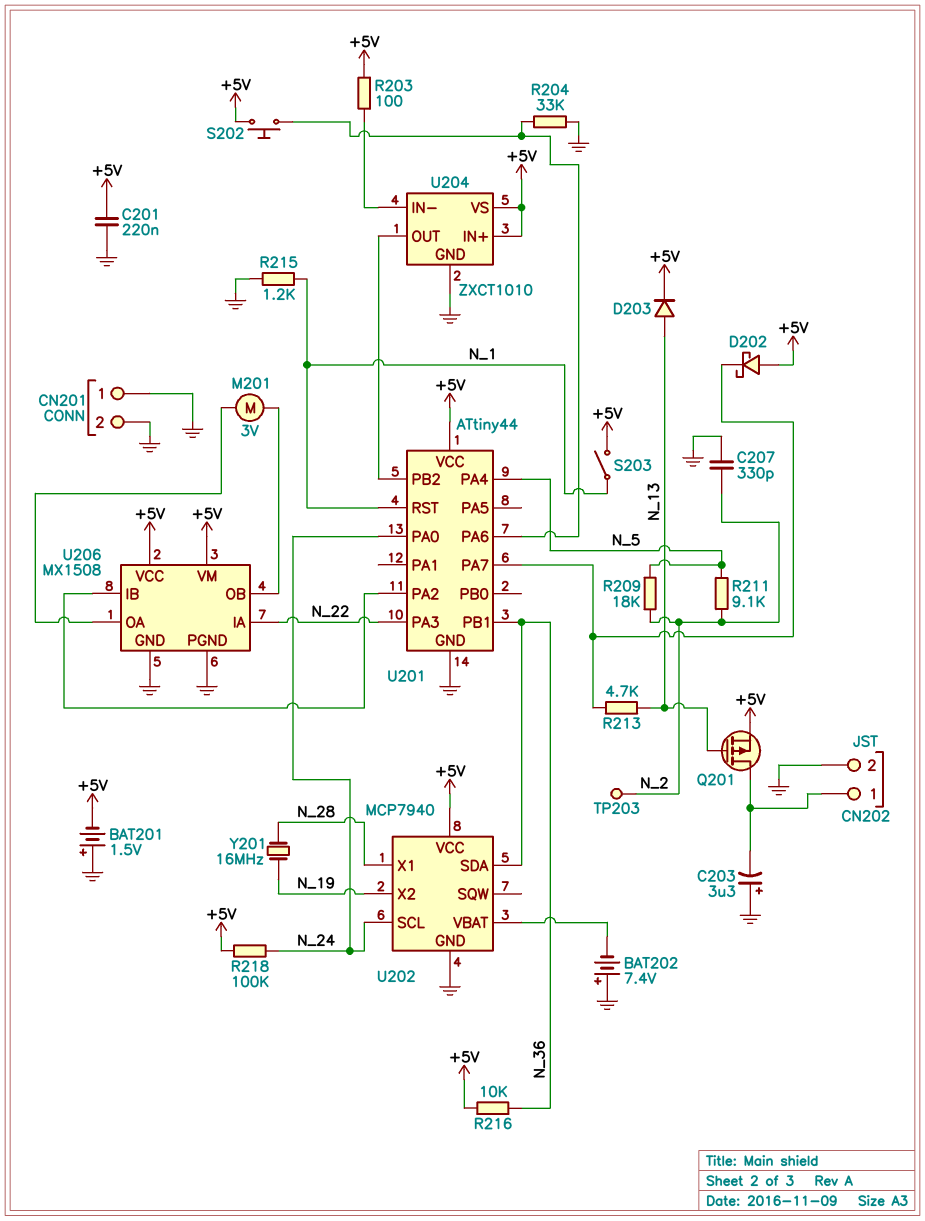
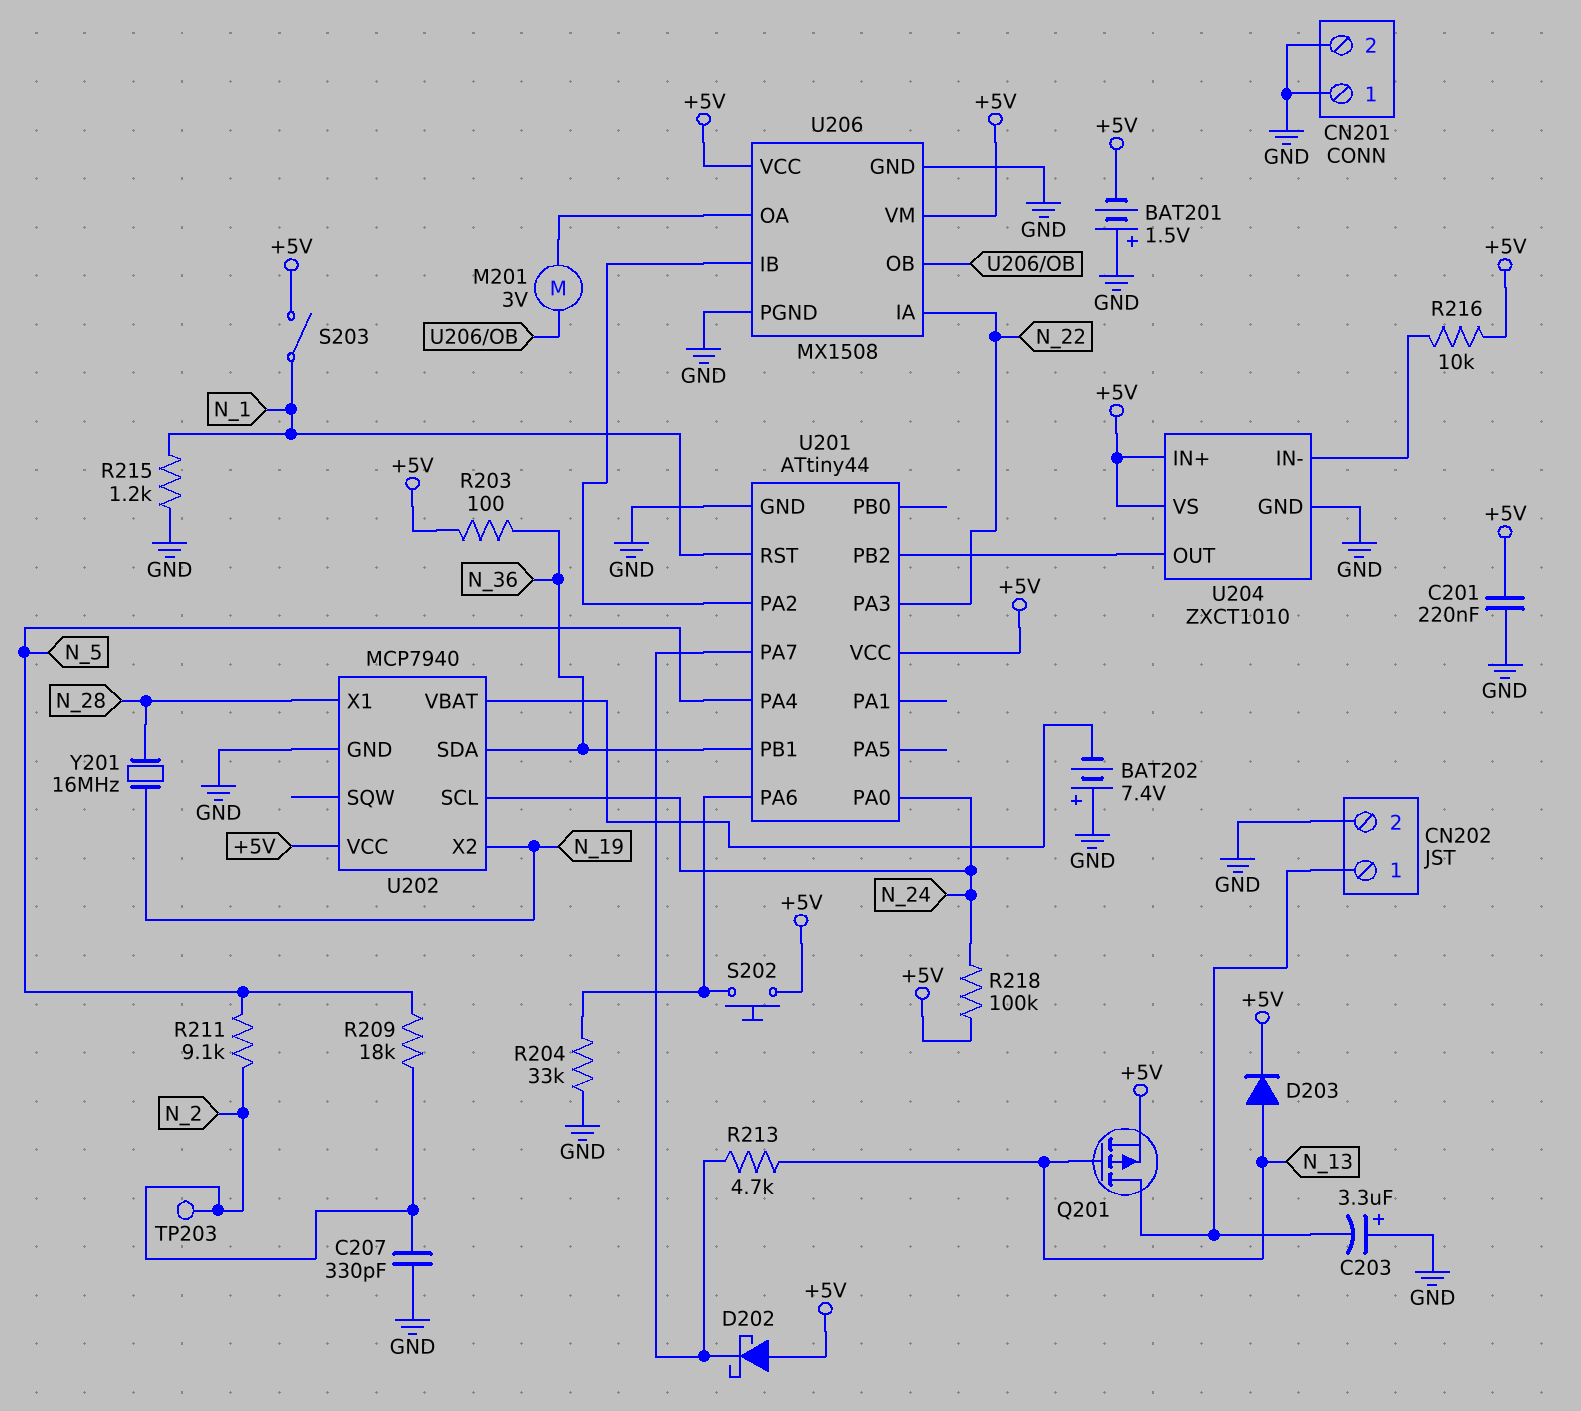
R203: 100 (+5V, U204/IN-) -> 100 (+5V, N_36)
R216: 10k (+5V, N_36) -> 10k (+5V, U204/IN-)

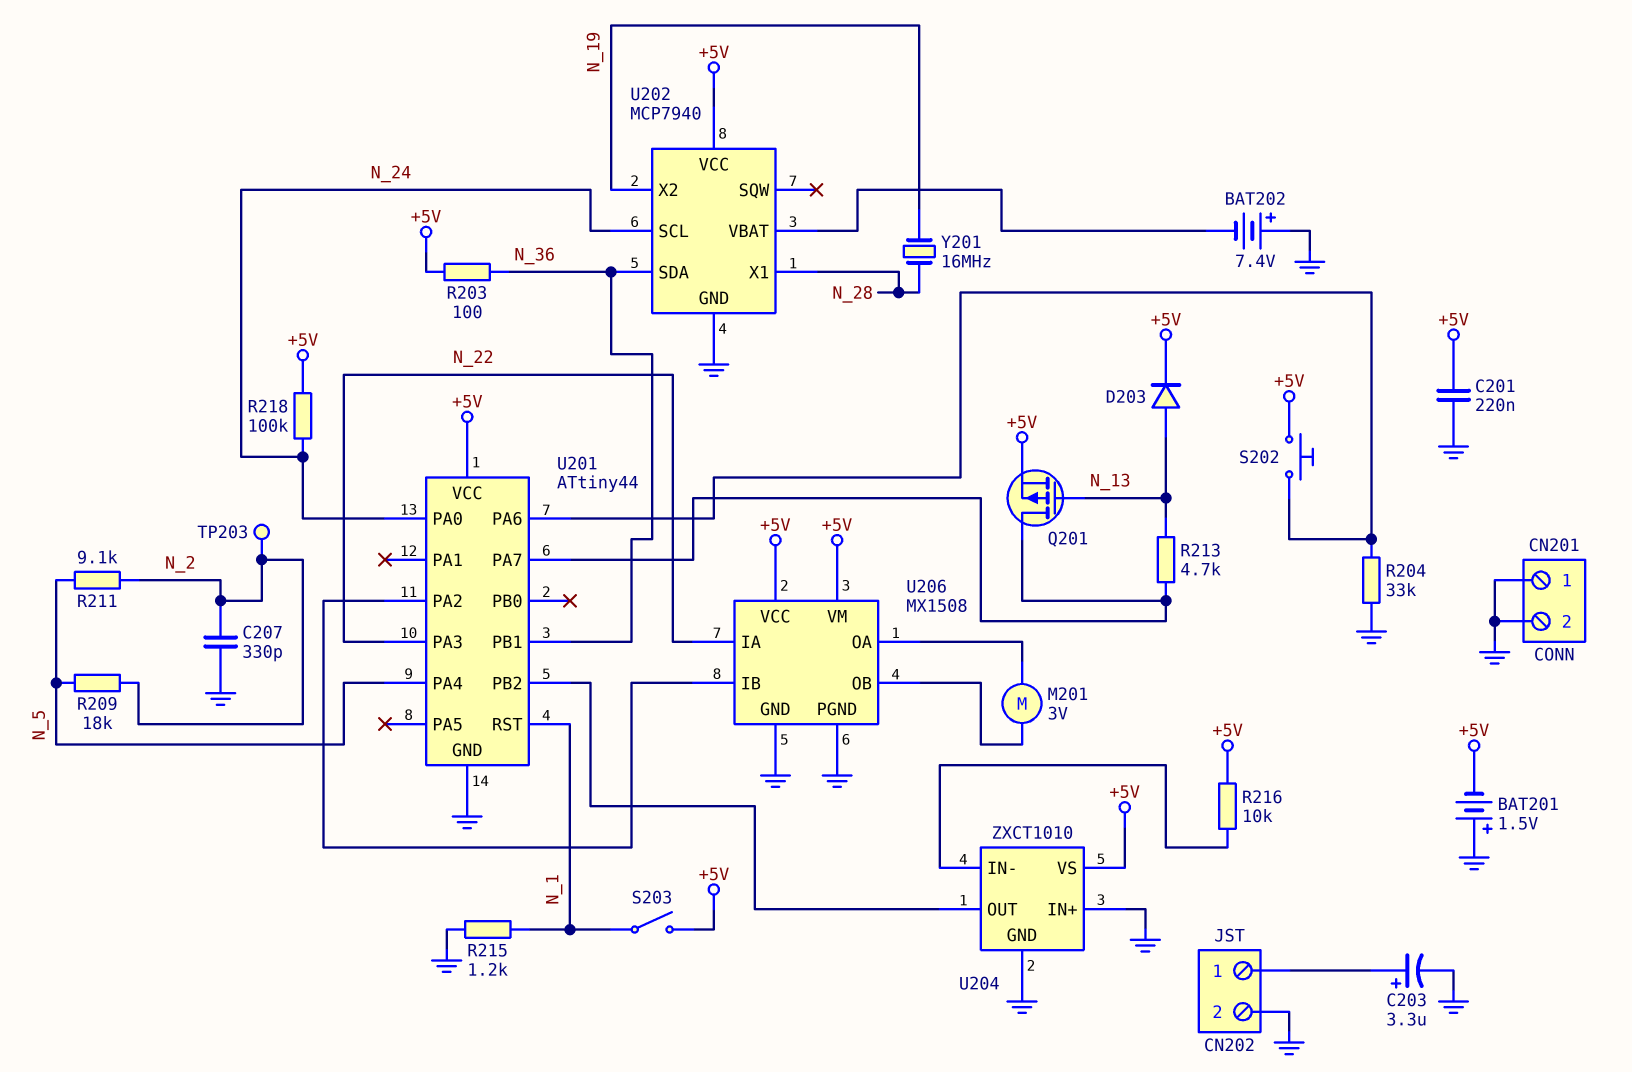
C203: 3.3uF (plus GND, minus CN202/1) -> 3.3uF (plus CN202/1, minus GND)
D202: schottky (A +5V, K U201/PA7) -> none
Q201: PMOS (G N_13, D CN202/1, S +5V) -> PMOS (G N_13, D U201/PA7, S +5V)
U204 pin IN+: +5V -> GND

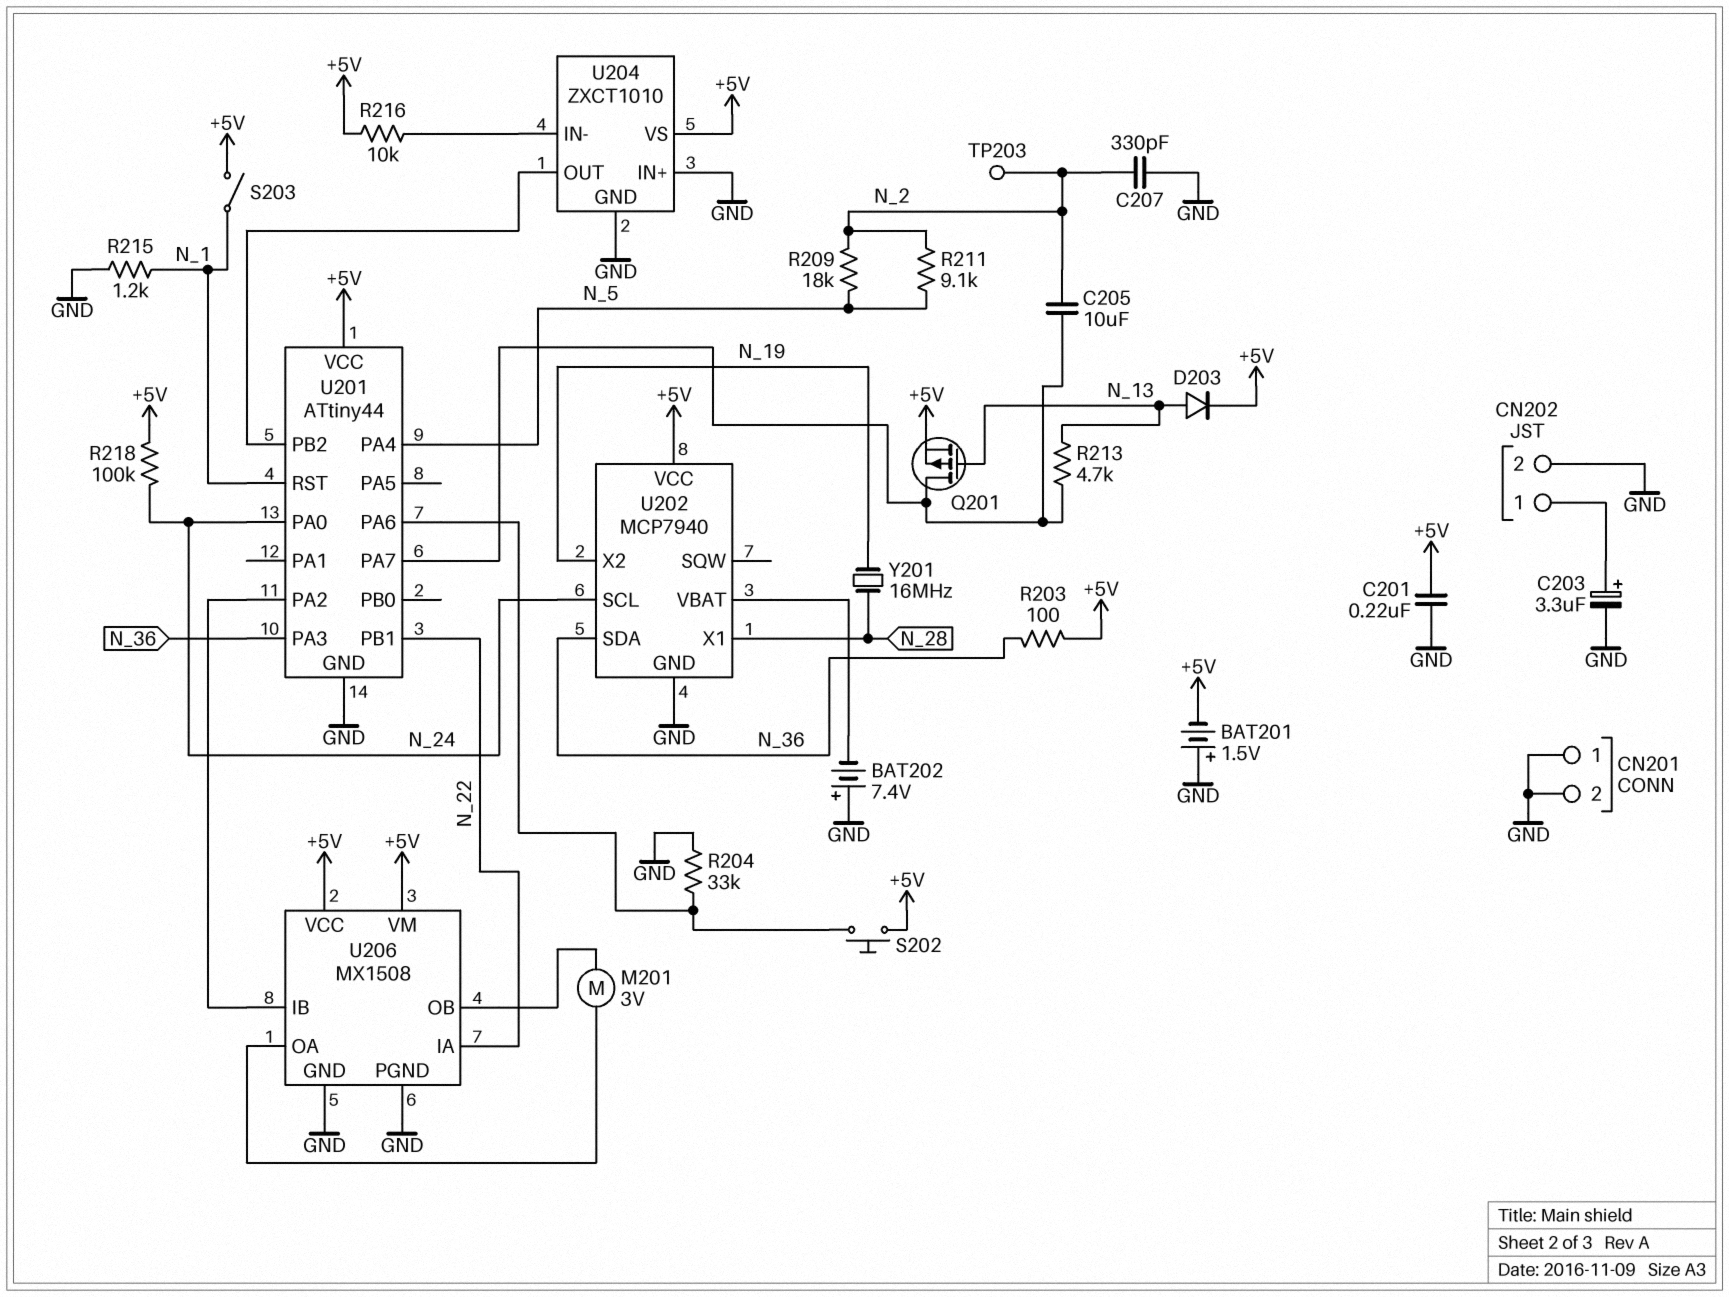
C205: none -> 10uF (N_2, U201/PA7)
U201 pin PA3: N_22 -> N_36
U201 pin PB1: N_36 -> N_22

